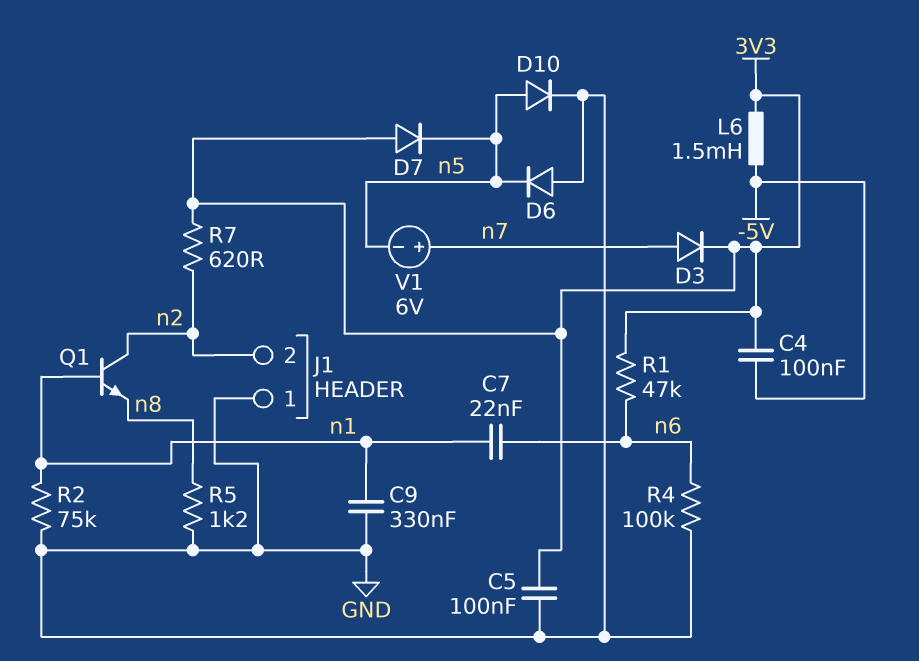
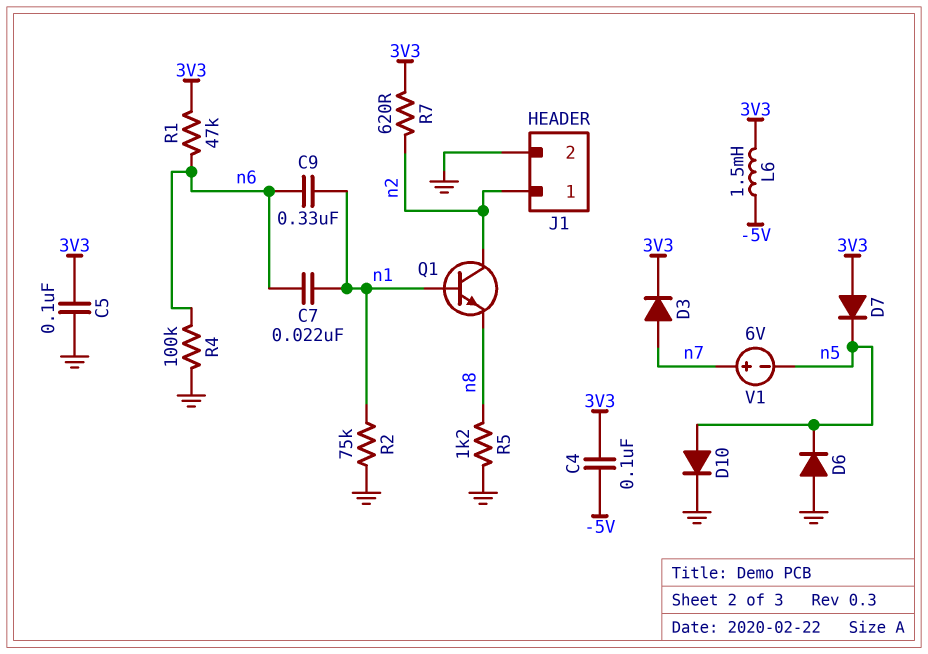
C9: 330nF (GND, n1) -> 330nF (n1, n6)
J1 pin 1: GND -> n2
J1 pin 2: n2 -> GND

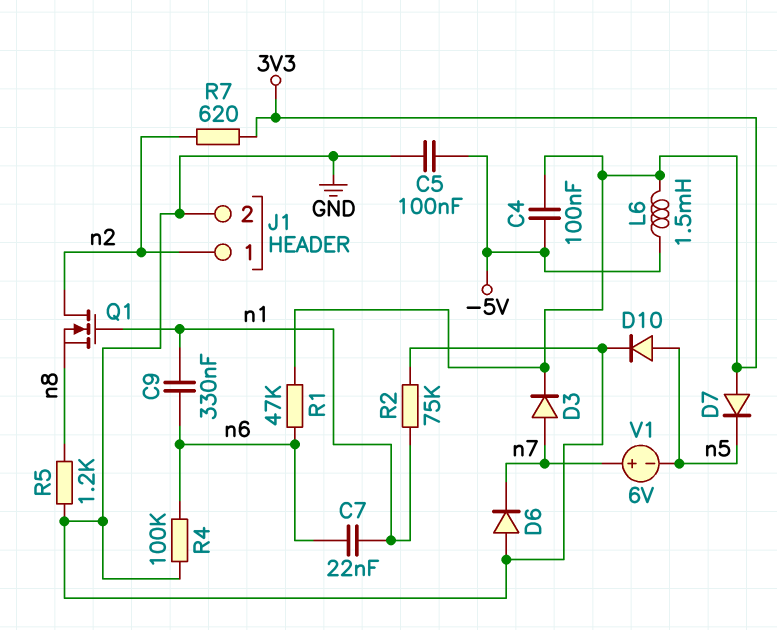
C5: 100nF (3V3, GND) -> 100nF (-5V, GND)
D6: diode (A GND, K n5) -> diode (A GND, K n7)
Q1: NPN (B n1, C n2, E n8) -> NMOS (G n1, D n2, S n8)

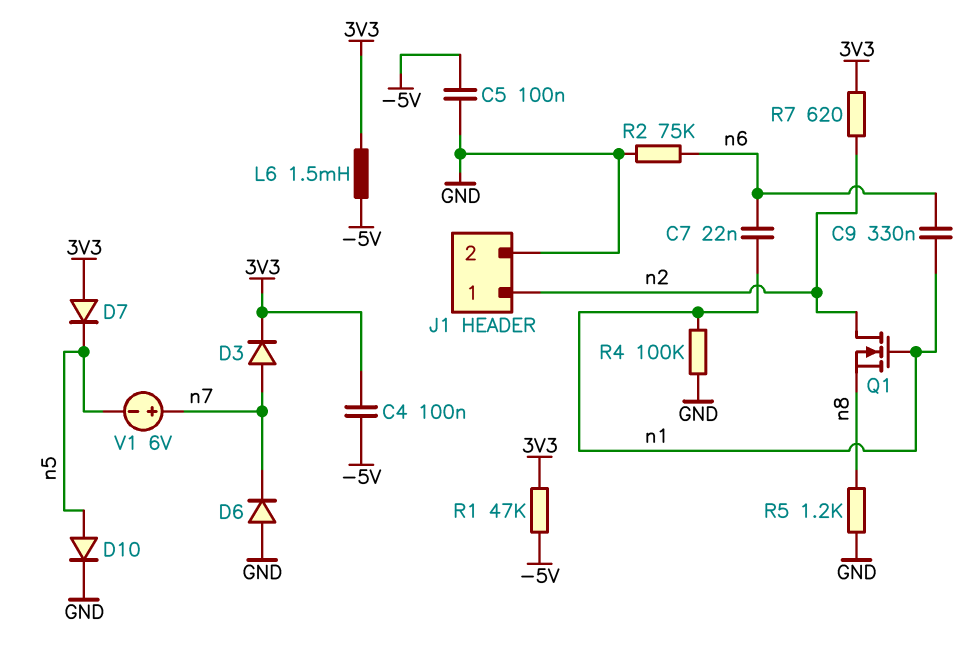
R1: 47k (3V3, n6) -> 47k (-5V, 3V3)
R2: 75k (GND, n1) -> 75k (GND, n6)
R4: 100k (GND, n6) -> 100k (GND, n1)

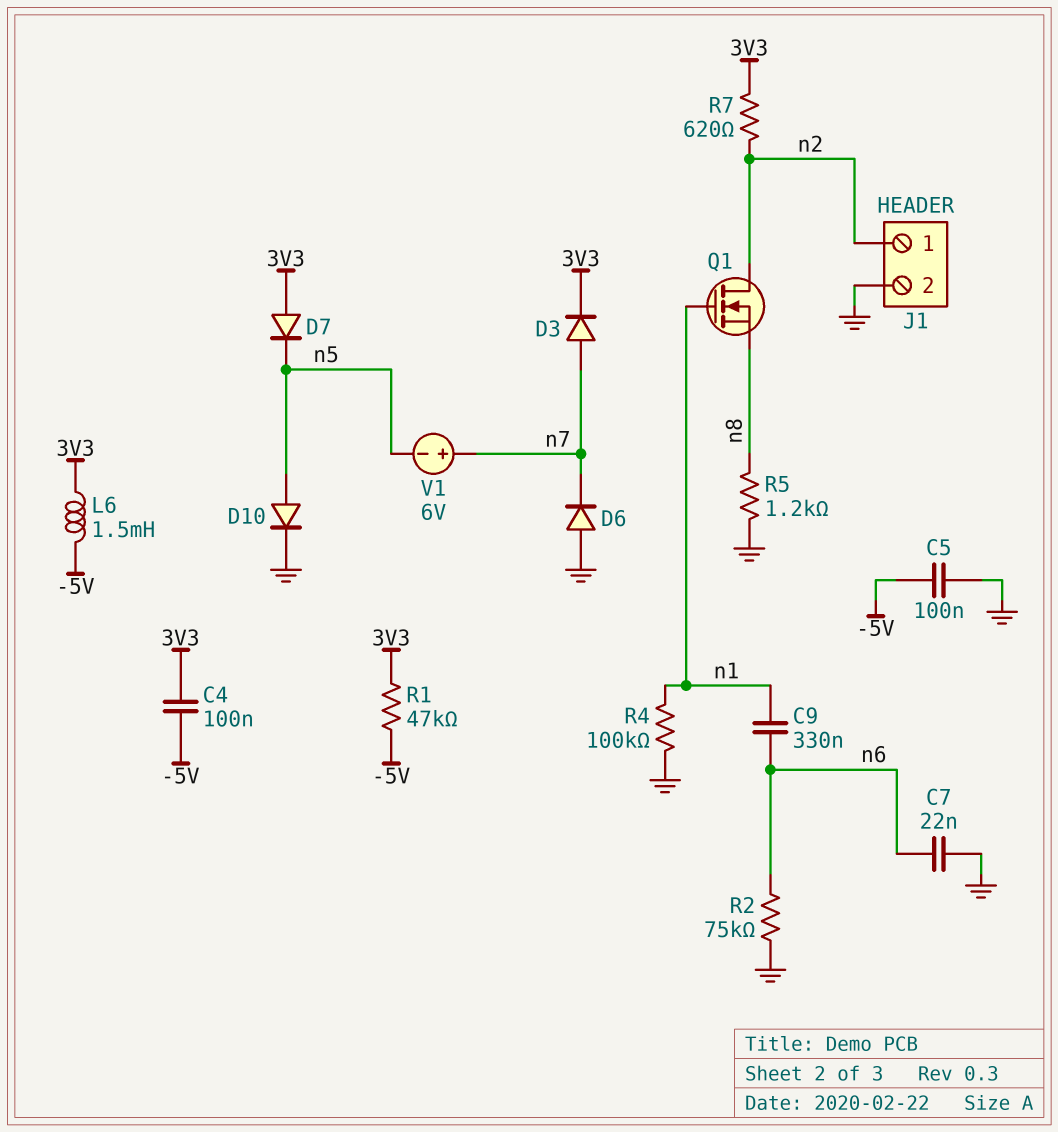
C7: 22nF (n1, n6) -> 22nF (GND, n6)

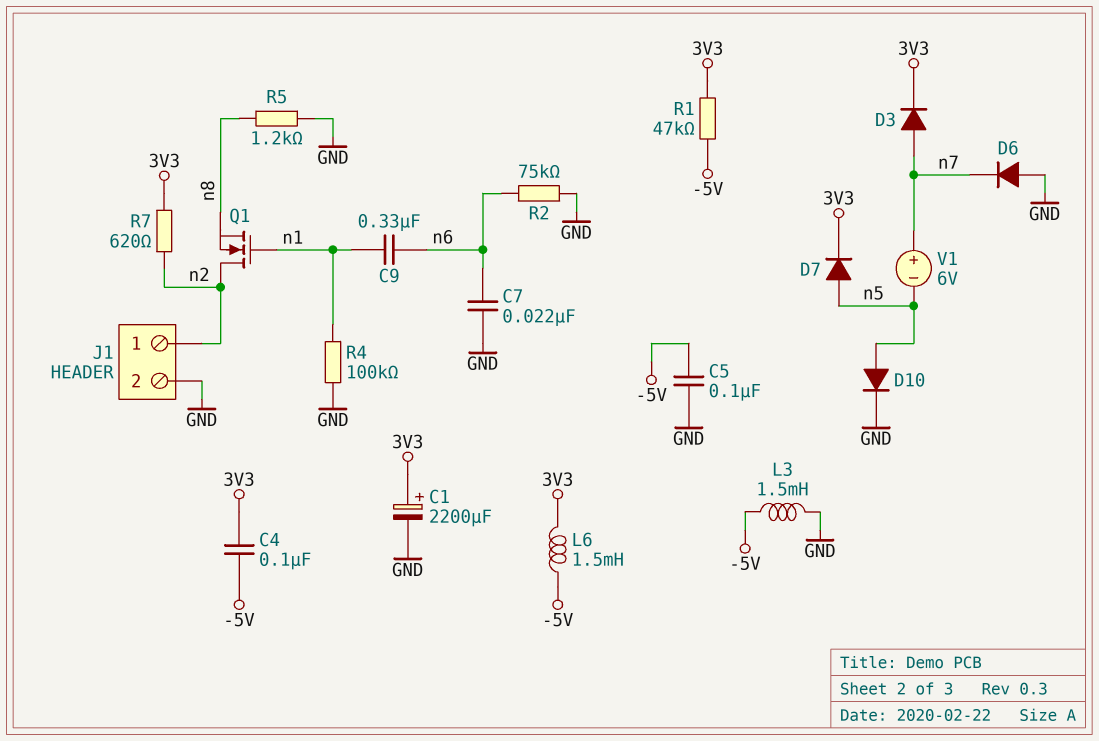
C1: none -> 2200uF (plus 3V3, minus GND)
D7: diode (A 3V3, K n5) -> diode (A n5, K 3V3)
L3: none -> 1.5mH (-5V, GND)

